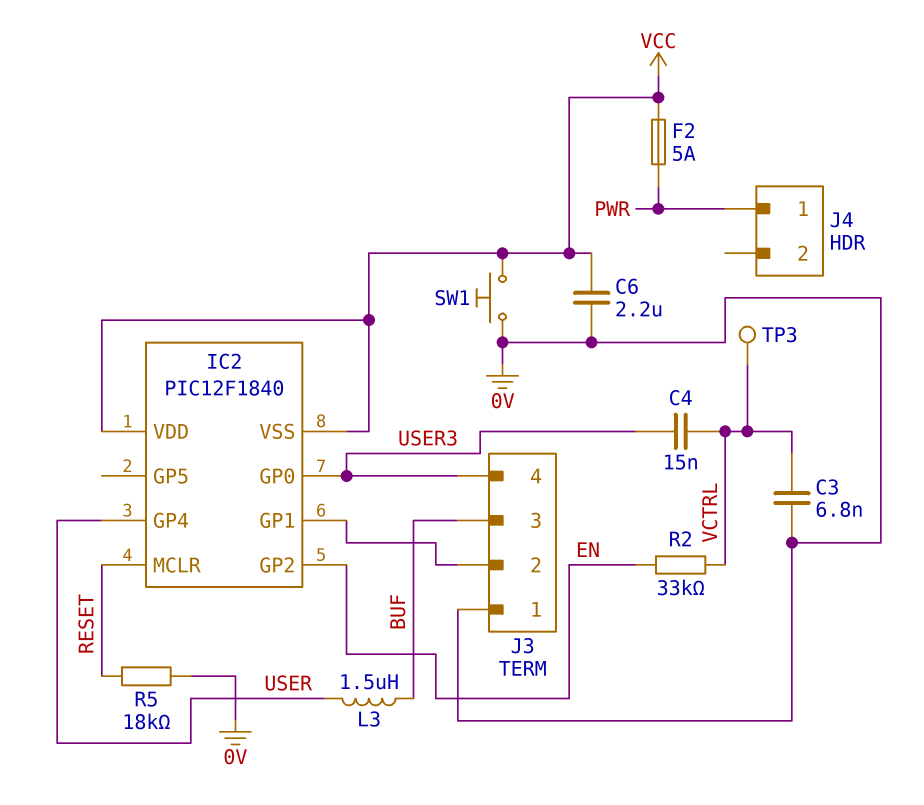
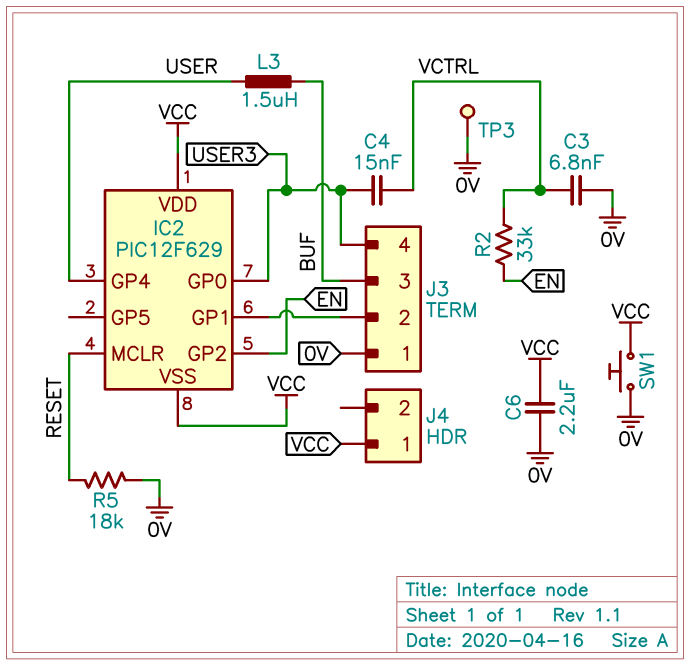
F2: 5A (PWR, VCC) -> none
IC2: PIC12F1840 -> PIC12F629
J4 pin 1: PWR -> VCC
TP3: test point (VCTRL) -> test point (0V)

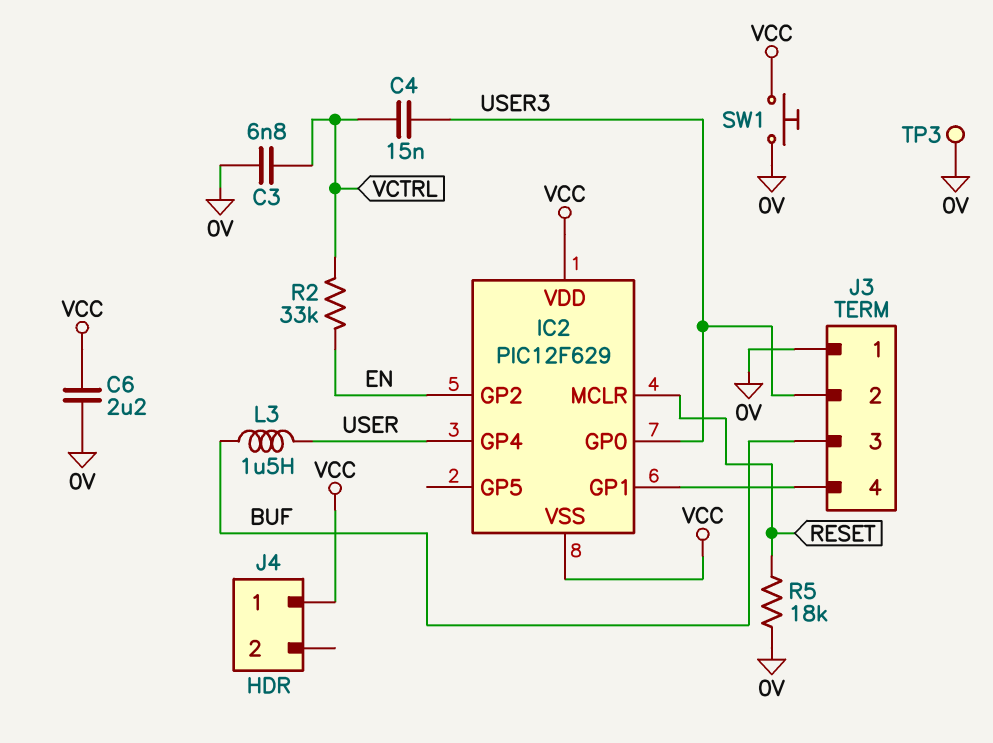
J3 pin 2: IC2/GP1 -> USER3
J3 pin 4: USER3 -> IC2/GP1

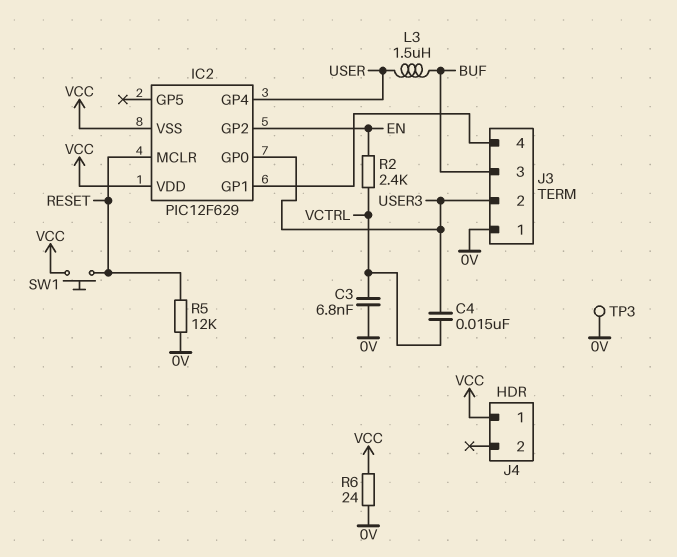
C6: 2.2uF (0V, VCC) -> none
R2: 33k (EN, VCTRL) -> 2.4k (EN, VCTRL)
R5: 18k (0V, RESET) -> 12k (0V, RESET)
R6: none -> 24 (0V, VCC)
SW1: button (0V, VCC) -> button (RESET, VCC)

